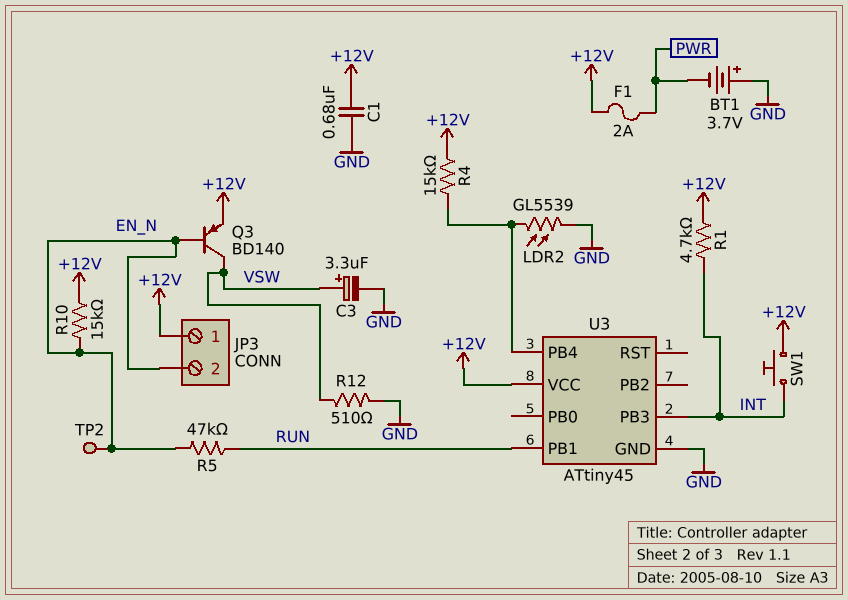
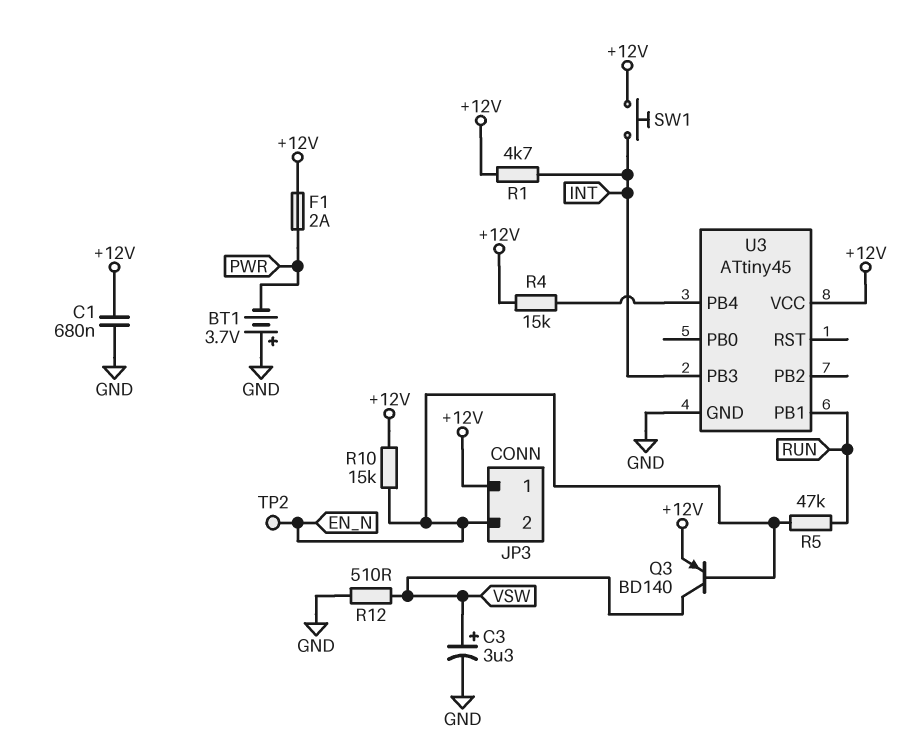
LDR2: GL5539 (GND, U3/PB4) -> none

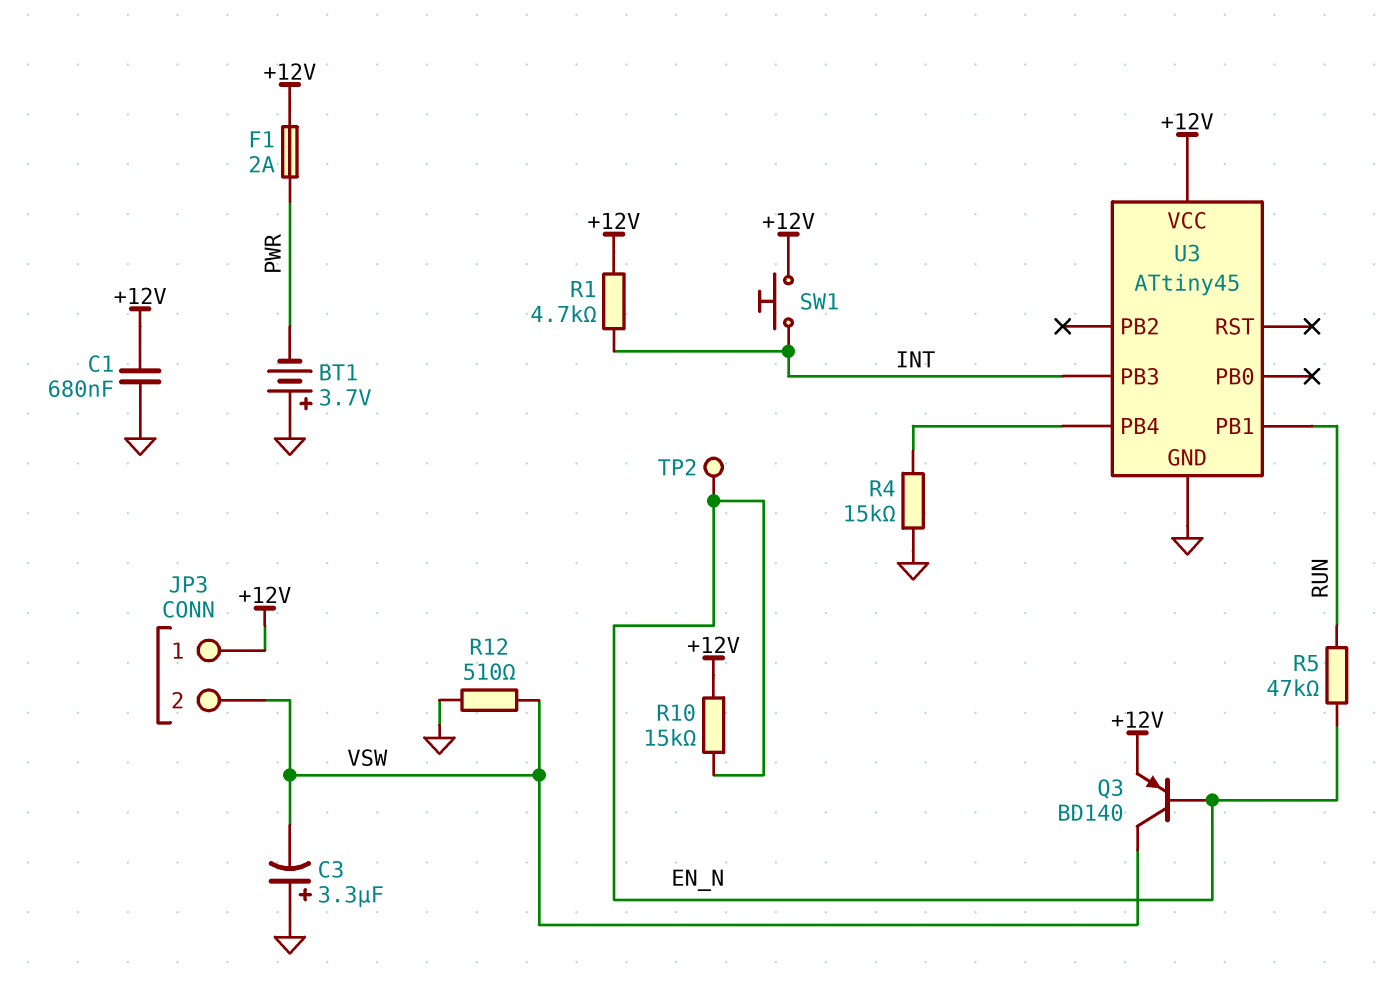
C3: 3.3uF (plus VSW, minus GND) -> 3.3uF (plus GND, minus VSW)
JP3 pin 2: EN_N -> VSW
R4: 15k (+12V, U3/PB4) -> 15k (GND, U3/PB4)

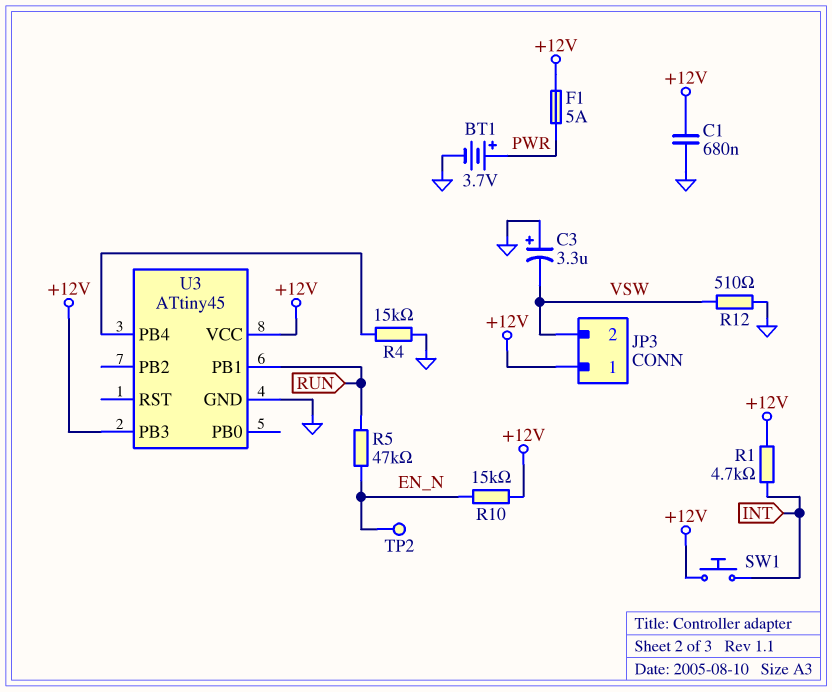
BT1: 3.7V (plus GND, minus PWR) -> 3.7V (plus PWR, minus GND)
F1: 2A (+12V, PWR) -> 5A (+12V, PWR)
Q3: PNP BD140 (B EN_N, C VSW, E +12V) -> none
U3 pin PB3: INT -> +12V

